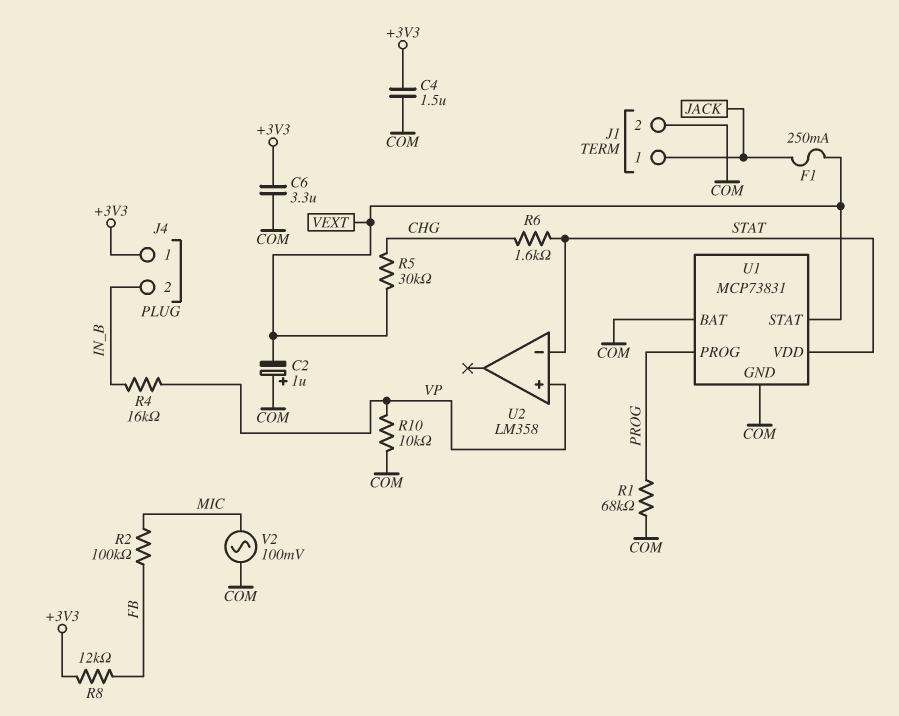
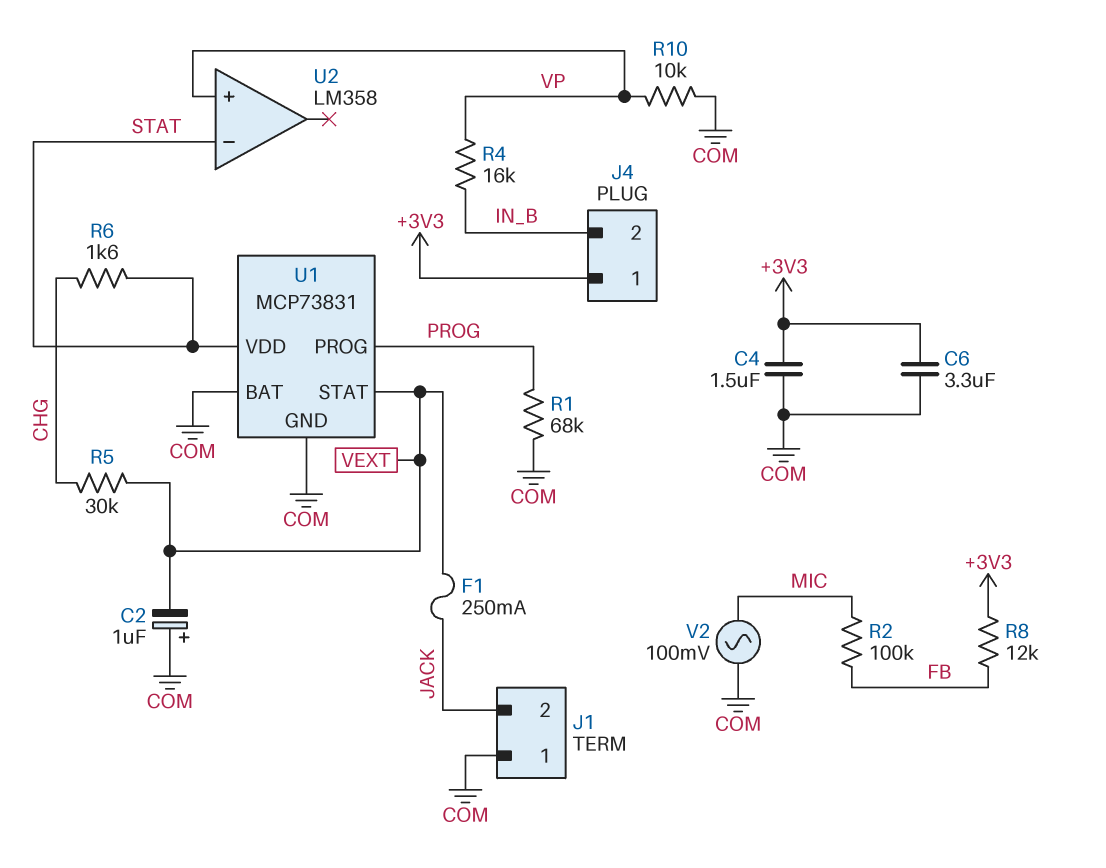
J1 pin 1: JACK -> COM
J1 pin 2: COM -> JACK

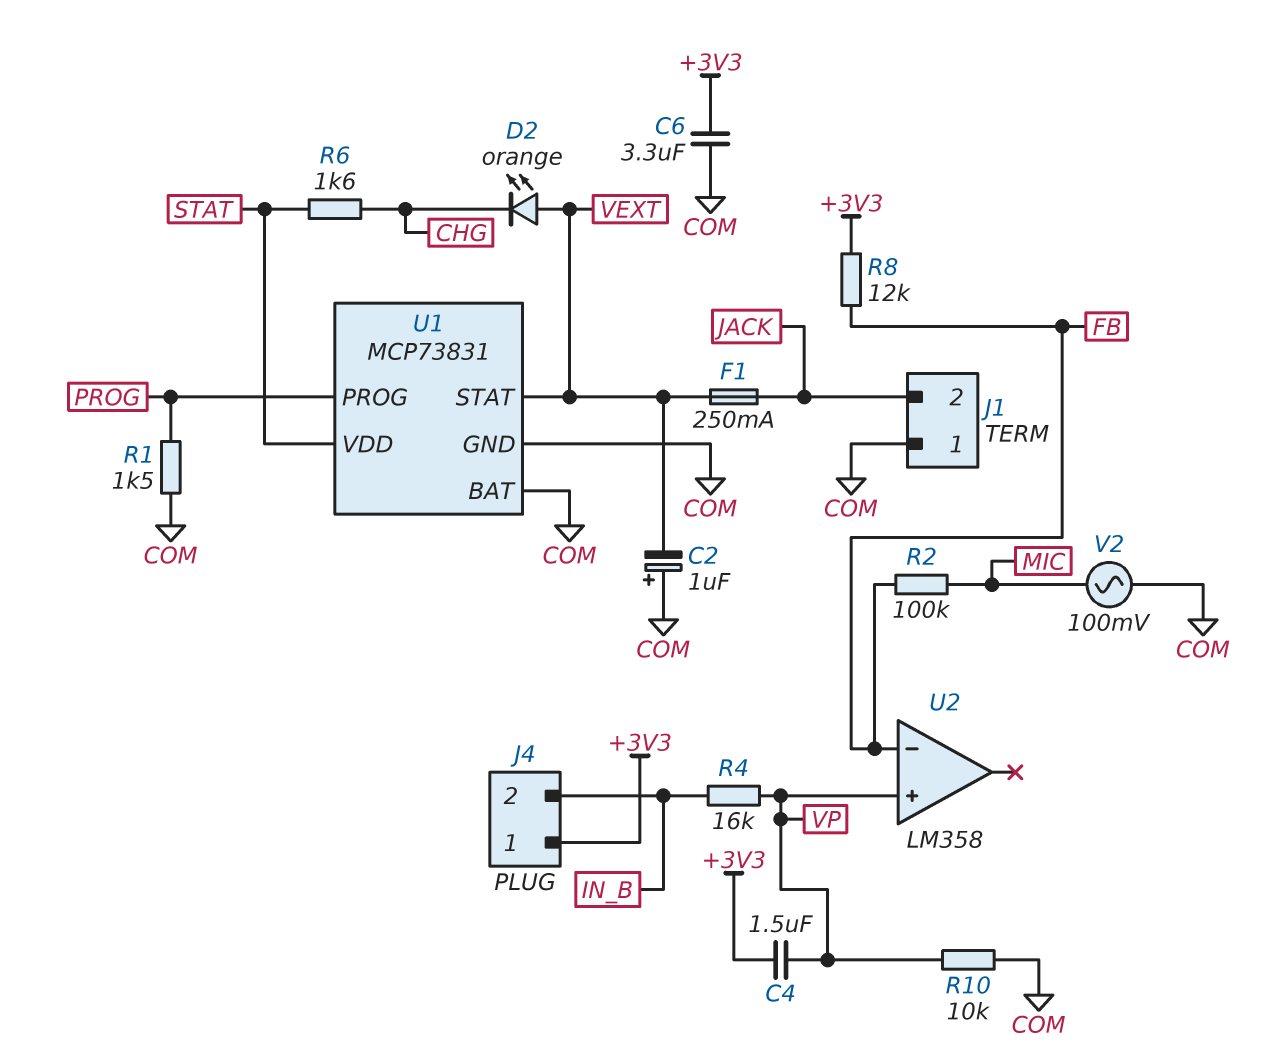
C4: 1.5uF (+3V3, COM) -> 1.5uF (+3V3, VP)
D2: none -> LED orange (A VEXT, K CHG)
R1: 68k (COM, PROG) -> 1.5k (COM, PROG)
R5: 30k (CHG, VEXT) -> none
U2 pin in-: STAT -> FB

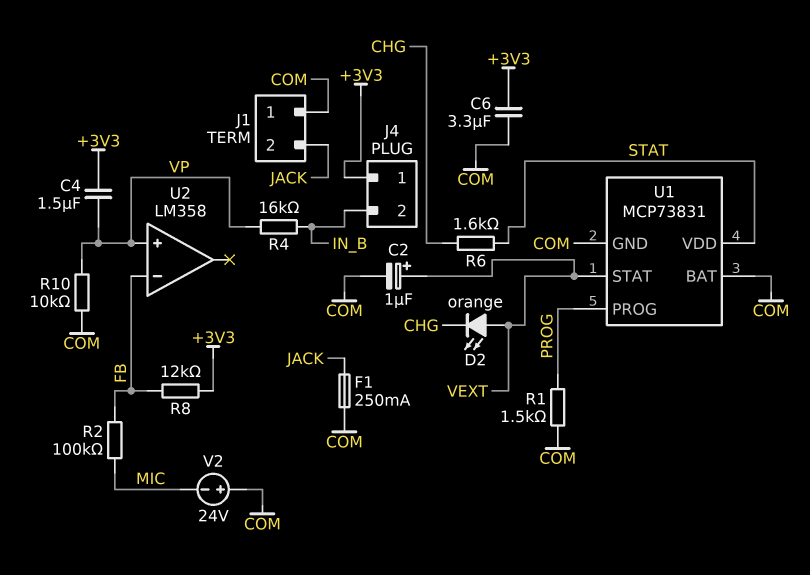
C2: 1uF (plus COM, minus VEXT) -> 1uF (plus VEXT, minus COM)
F1: 250mA (JACK, VEXT) -> 250mA (COM, JACK)
V2: AC 100mV (COM, MIC) -> 24V (plus COM, minus MIC)

